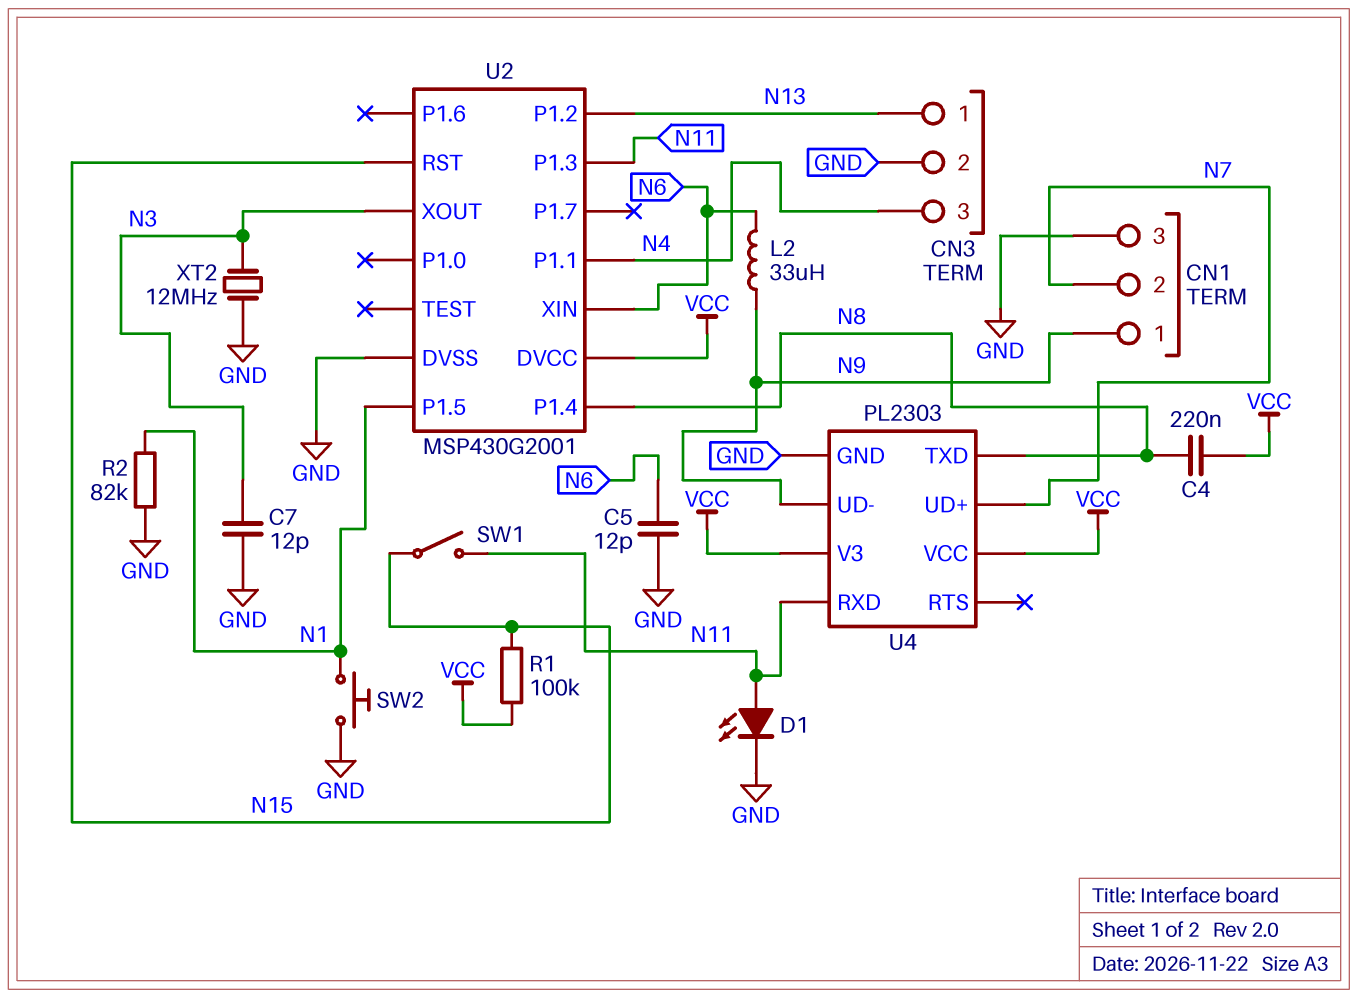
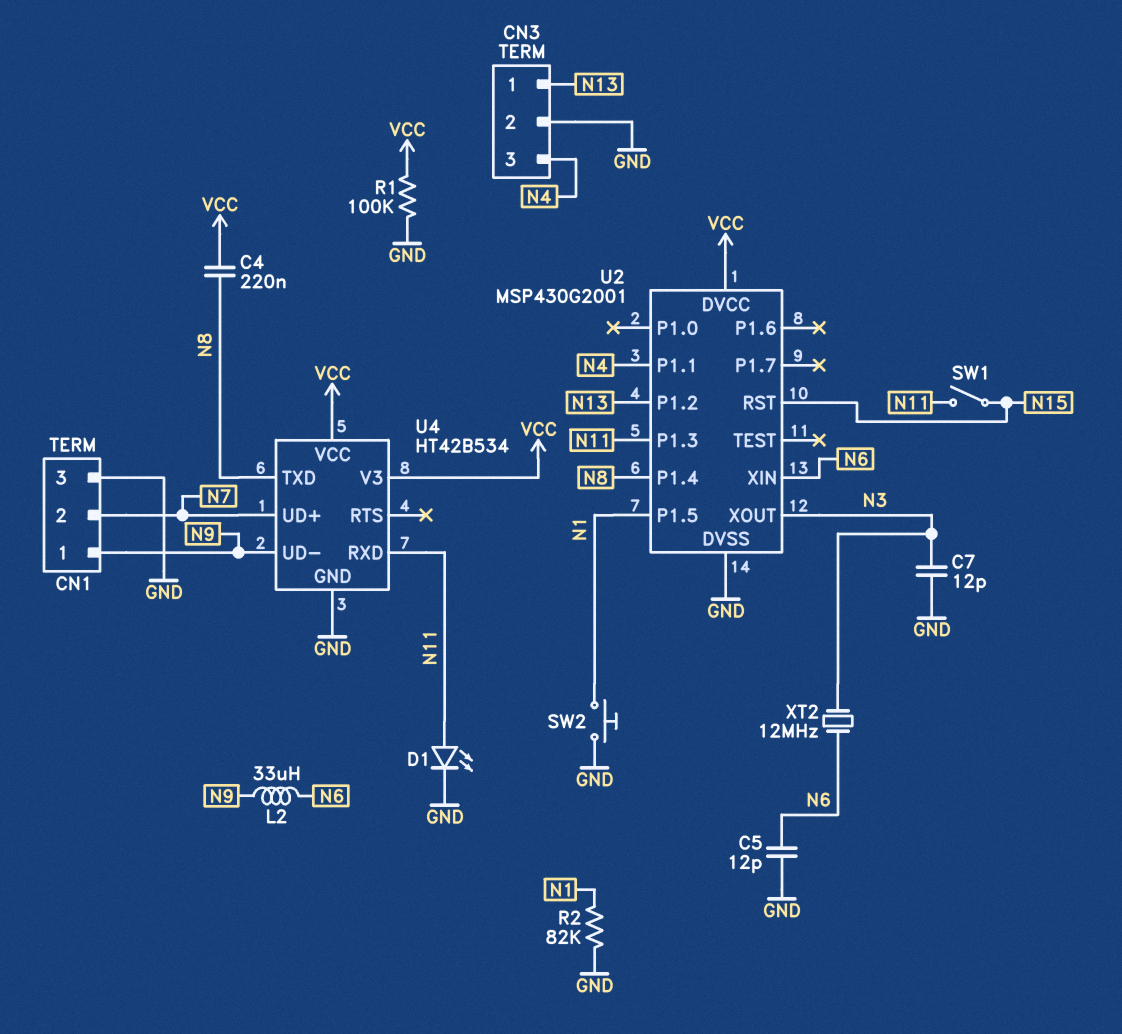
R1: 100k (N15, VCC) -> 100k (GND, VCC)
U4: PL2303 -> HT42B534
XT2: 12MHz (GND, N3) -> 12MHz (N3, N6)

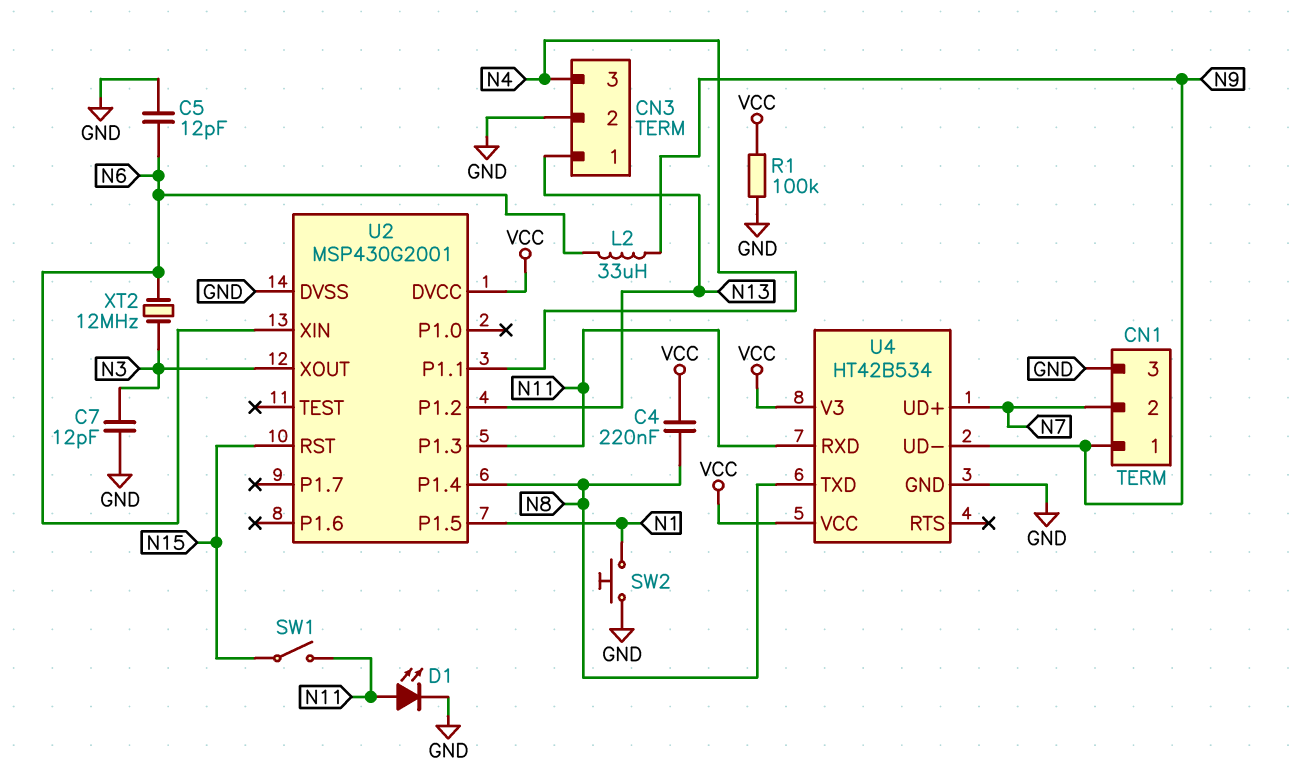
R2: 82k (GND, N1) -> none

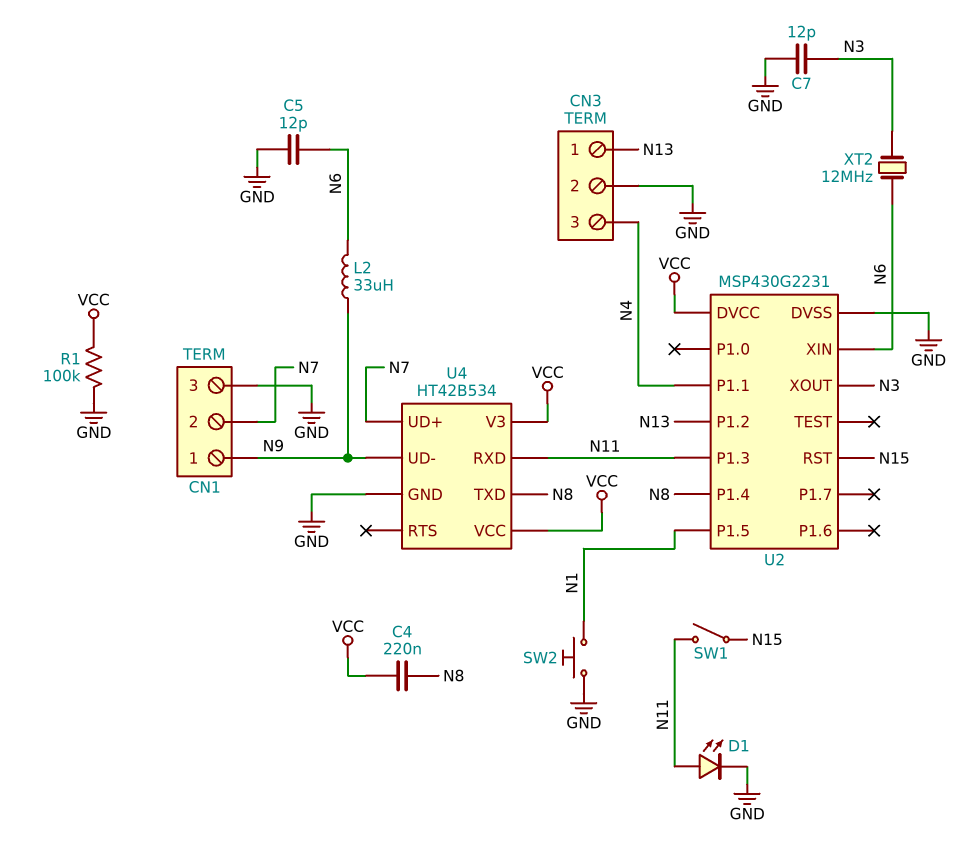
U2: MSP430G2001 -> MSP430G2231

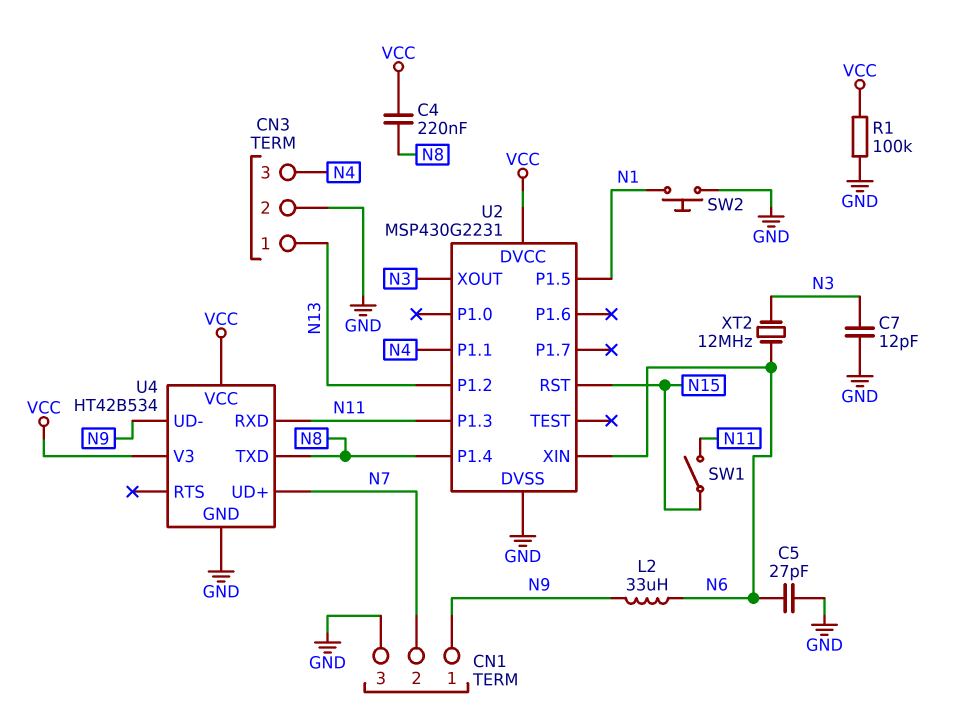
C5: 12pF (GND, N6) -> 27pF (GND, N6)
D1: LED (A N11, K GND) -> none

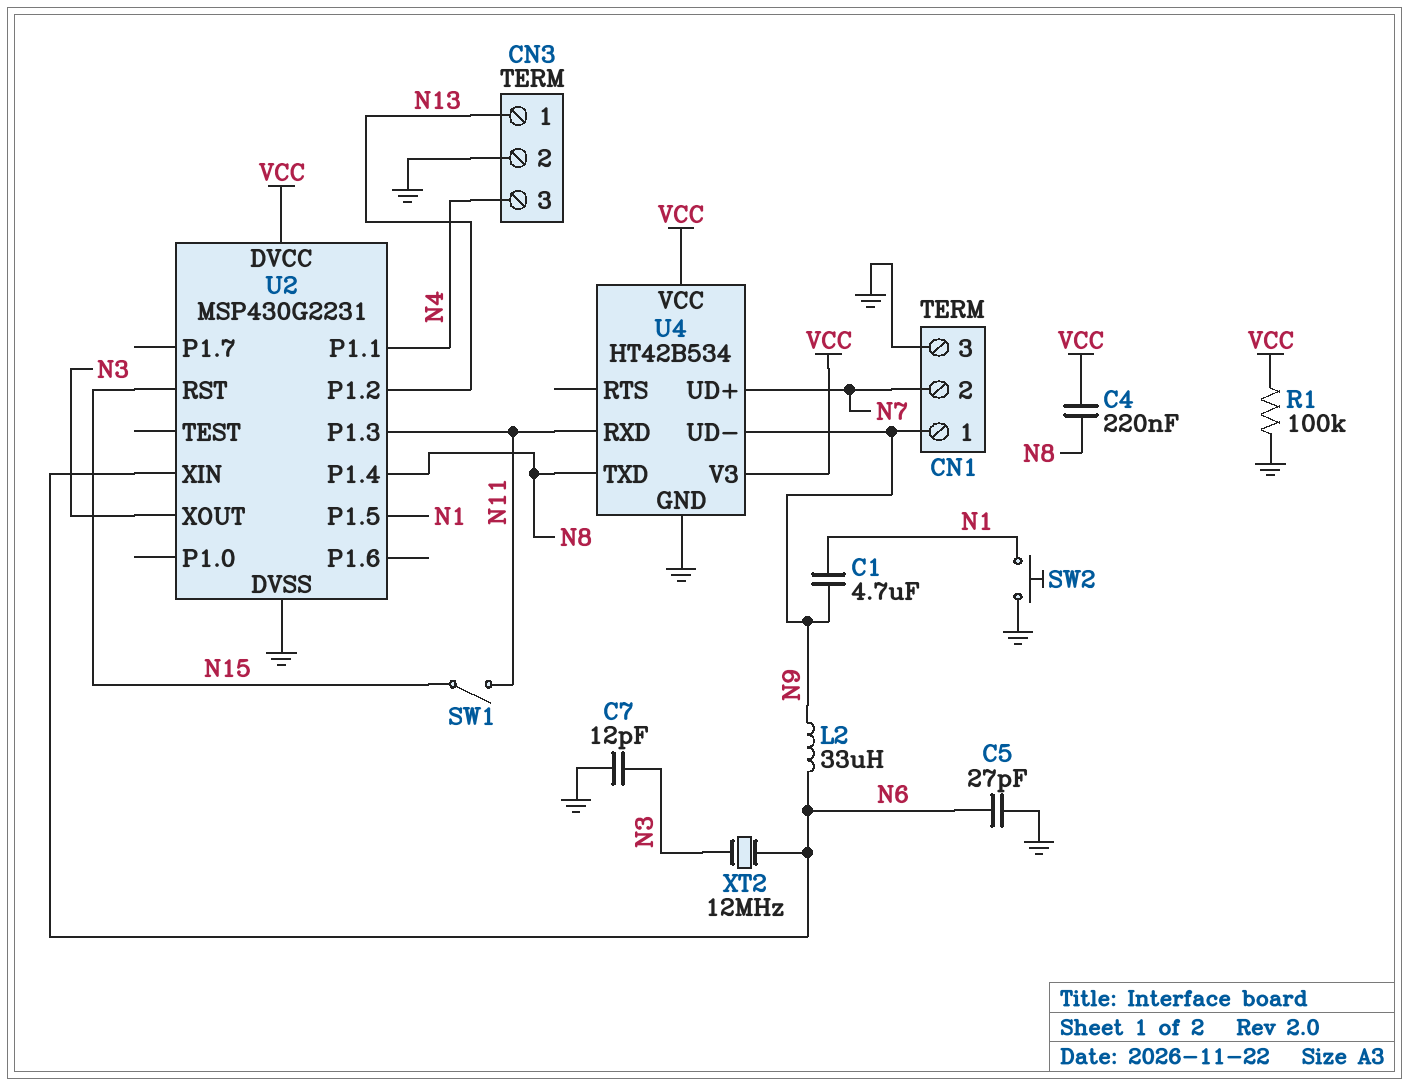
C1: none -> 4.7uF (N1, N9)

